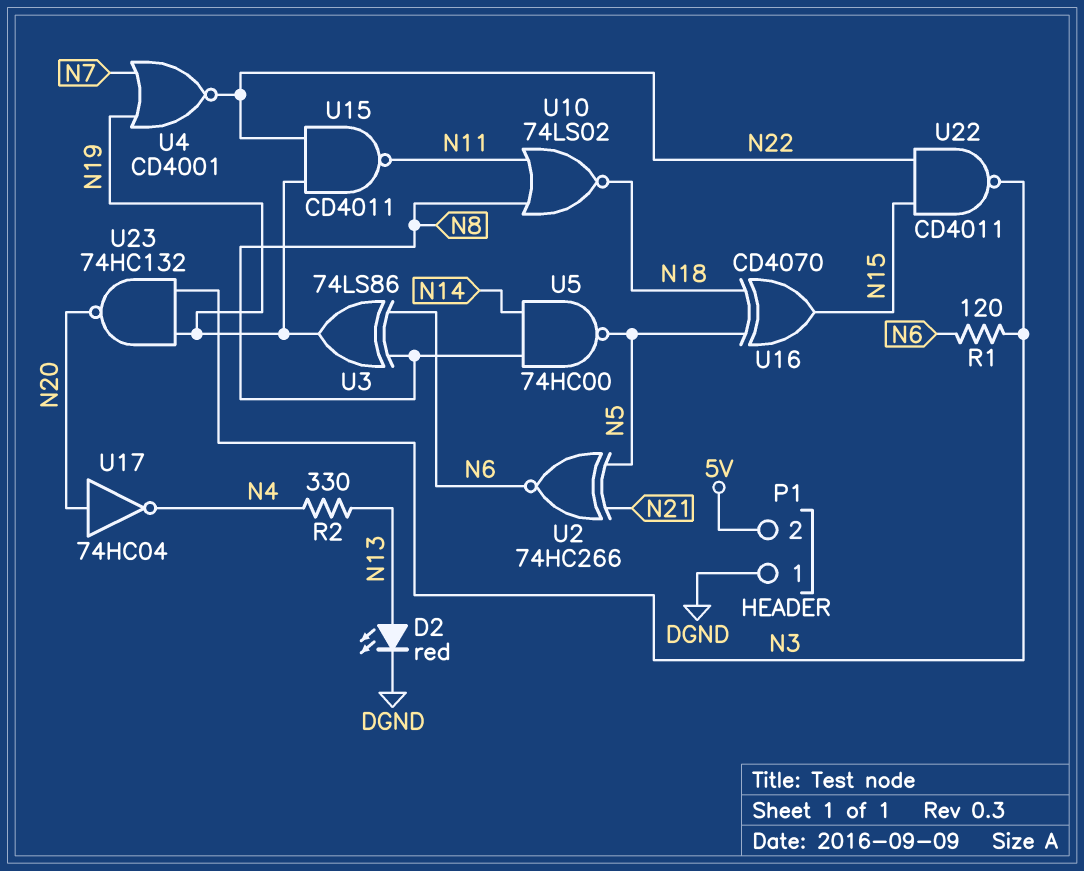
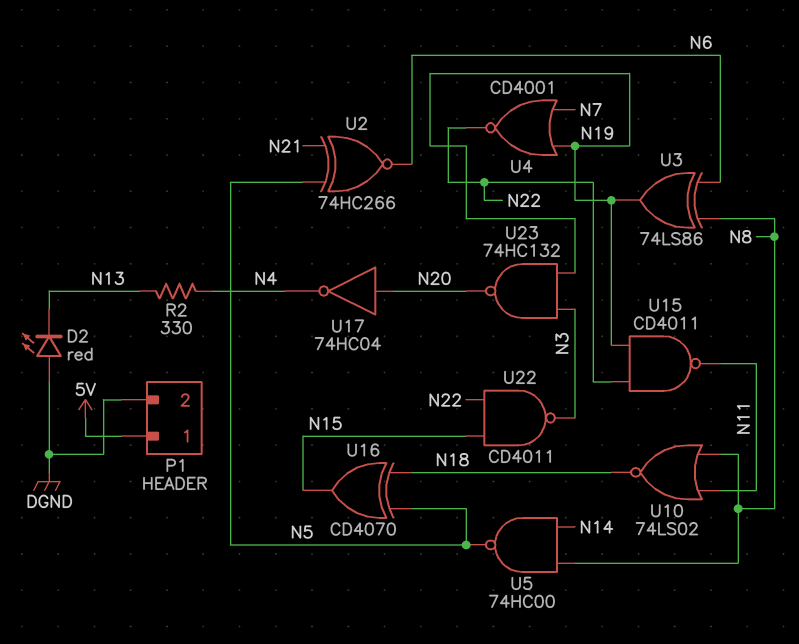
D2: LED red (A N13, K DGND) -> LED red (A DGND, K N13)
P1 pin 1: DGND -> 5V
P1 pin 2: 5V -> DGND
R1: 120 (N3, N6) -> none

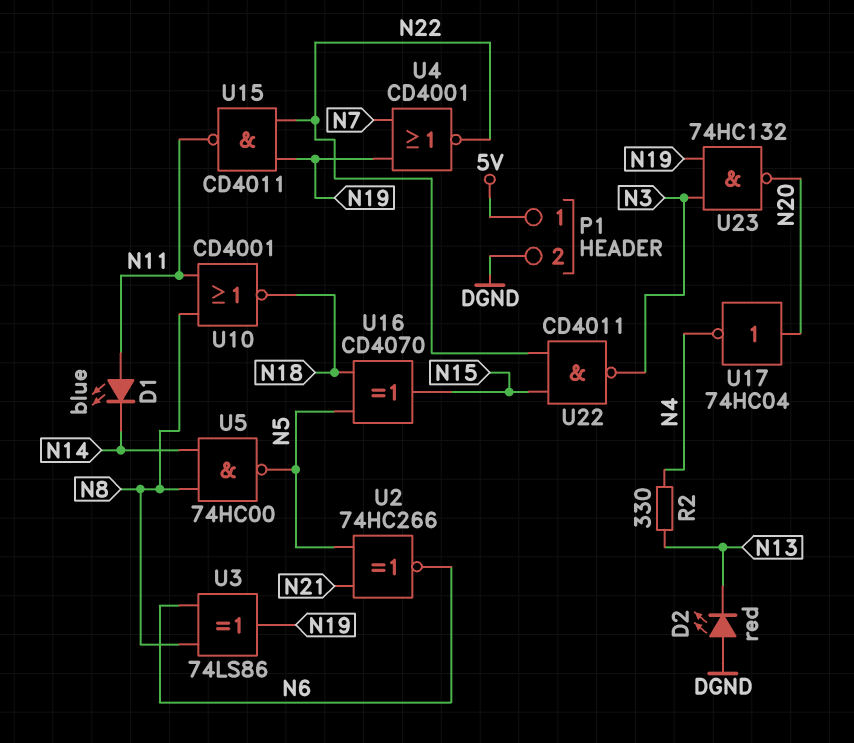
D1: none -> LED blue (A N11, K N14)
U10: NOR 74LS02 (in N8, in N11, out N18) -> NOR CD4001 (in N8, in N11, out N18)

